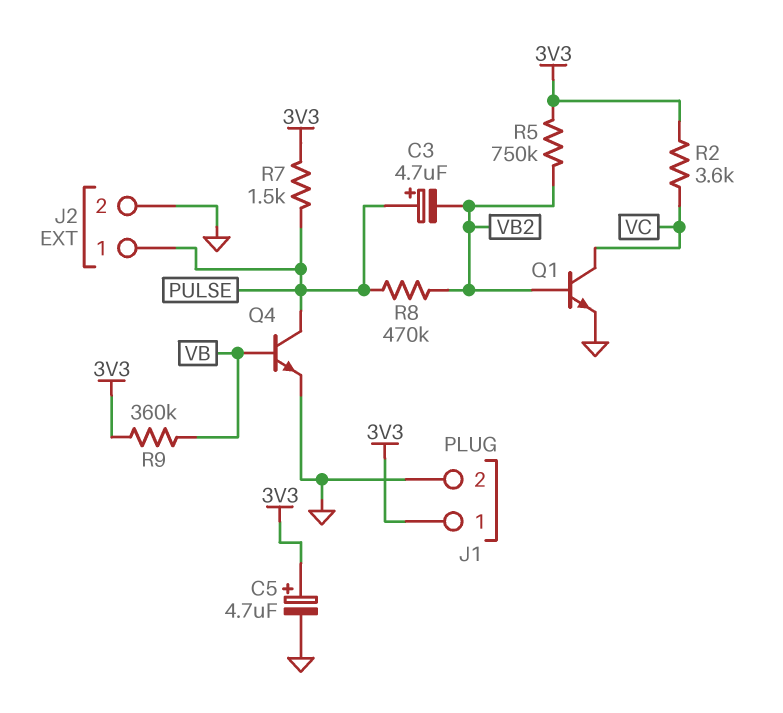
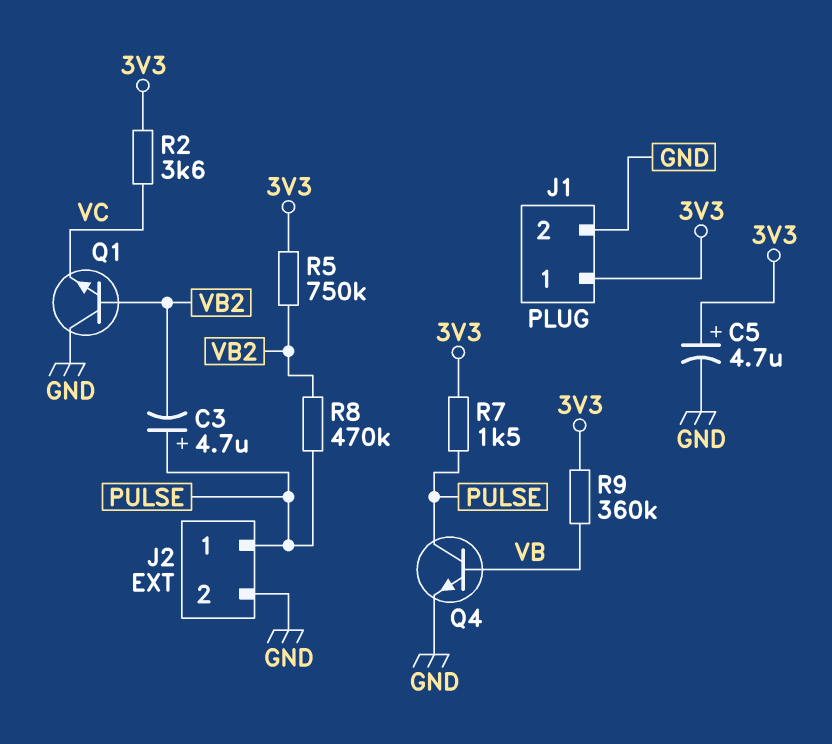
Q1: NPN (B VB2, C VC, E GND) -> NPN (B VB2, C GND, E VC)

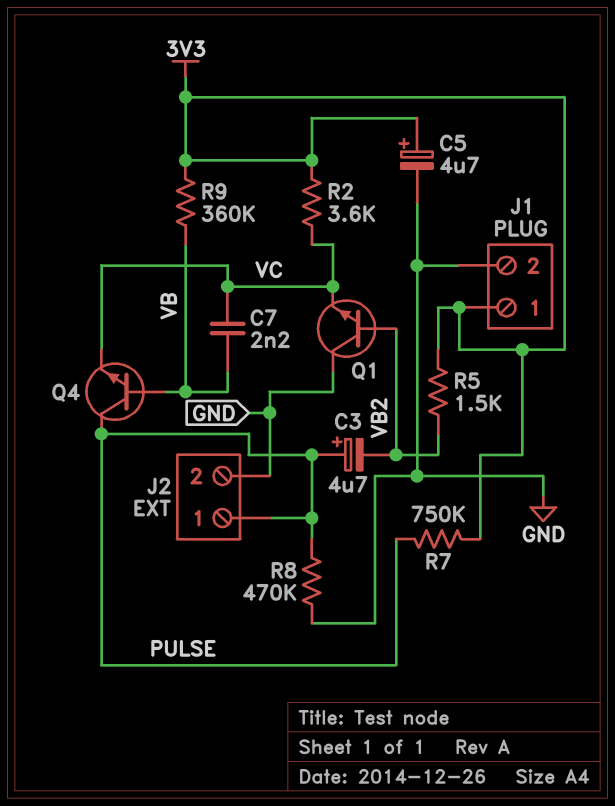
C7: none -> 2.2nF (VB, VC)
Q4: NPN (B VB, C PULSE, E GND) -> NPN (B VB, C PULSE, E VC)
R5: 750k (3V3, VB2) -> 1.5k (3V3, VB2)
R7: 1.5k (3V3, PULSE) -> 750k (3V3, PULSE)
R8: 470k (PULSE, VB2) -> 470k (GND, PULSE)

